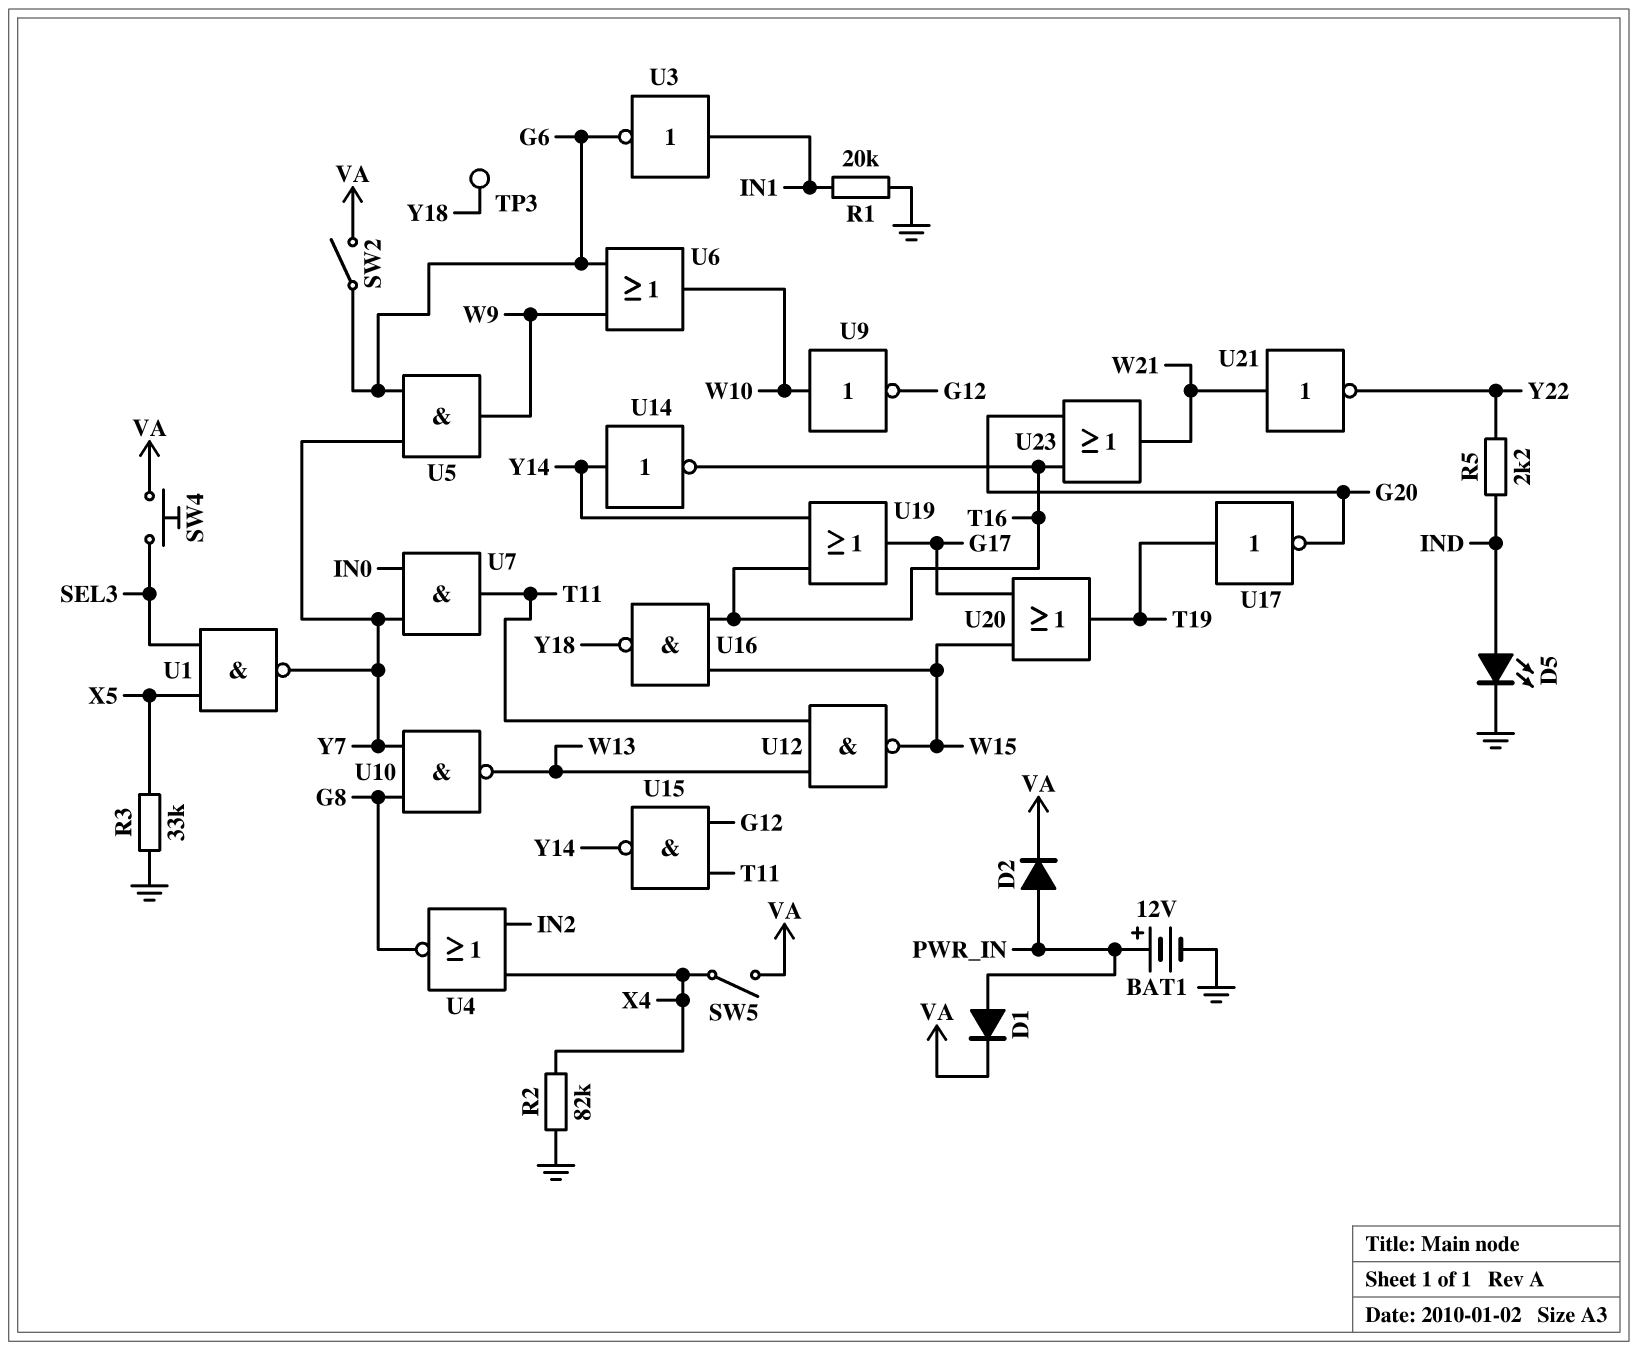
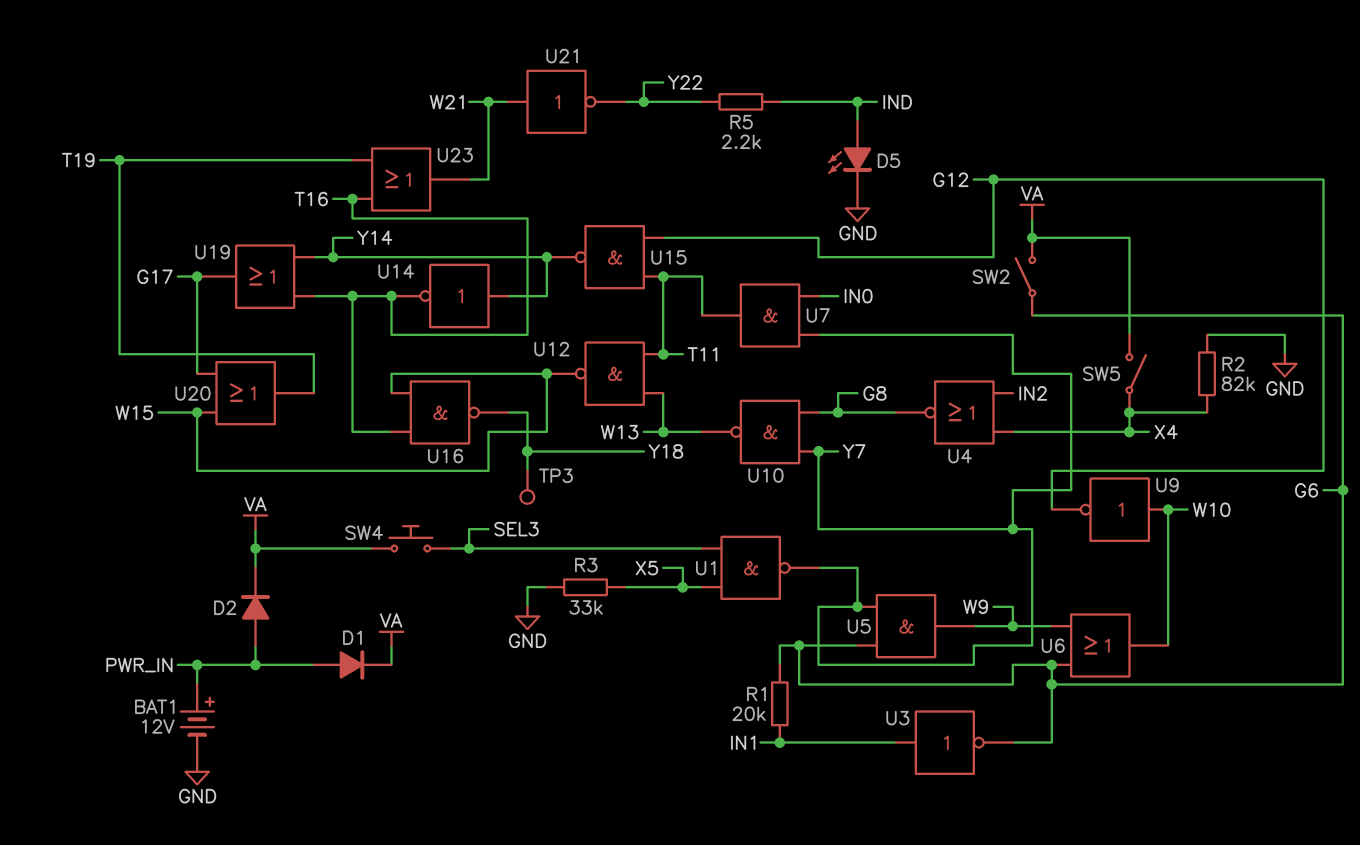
R1: 20k (GND, IN1) -> 20k (G6, IN1)
U17: NOT (in T19, out G20) -> none
U23: OR (in G20, in T16, out W21) -> OR (in T16, in T19, out W21)

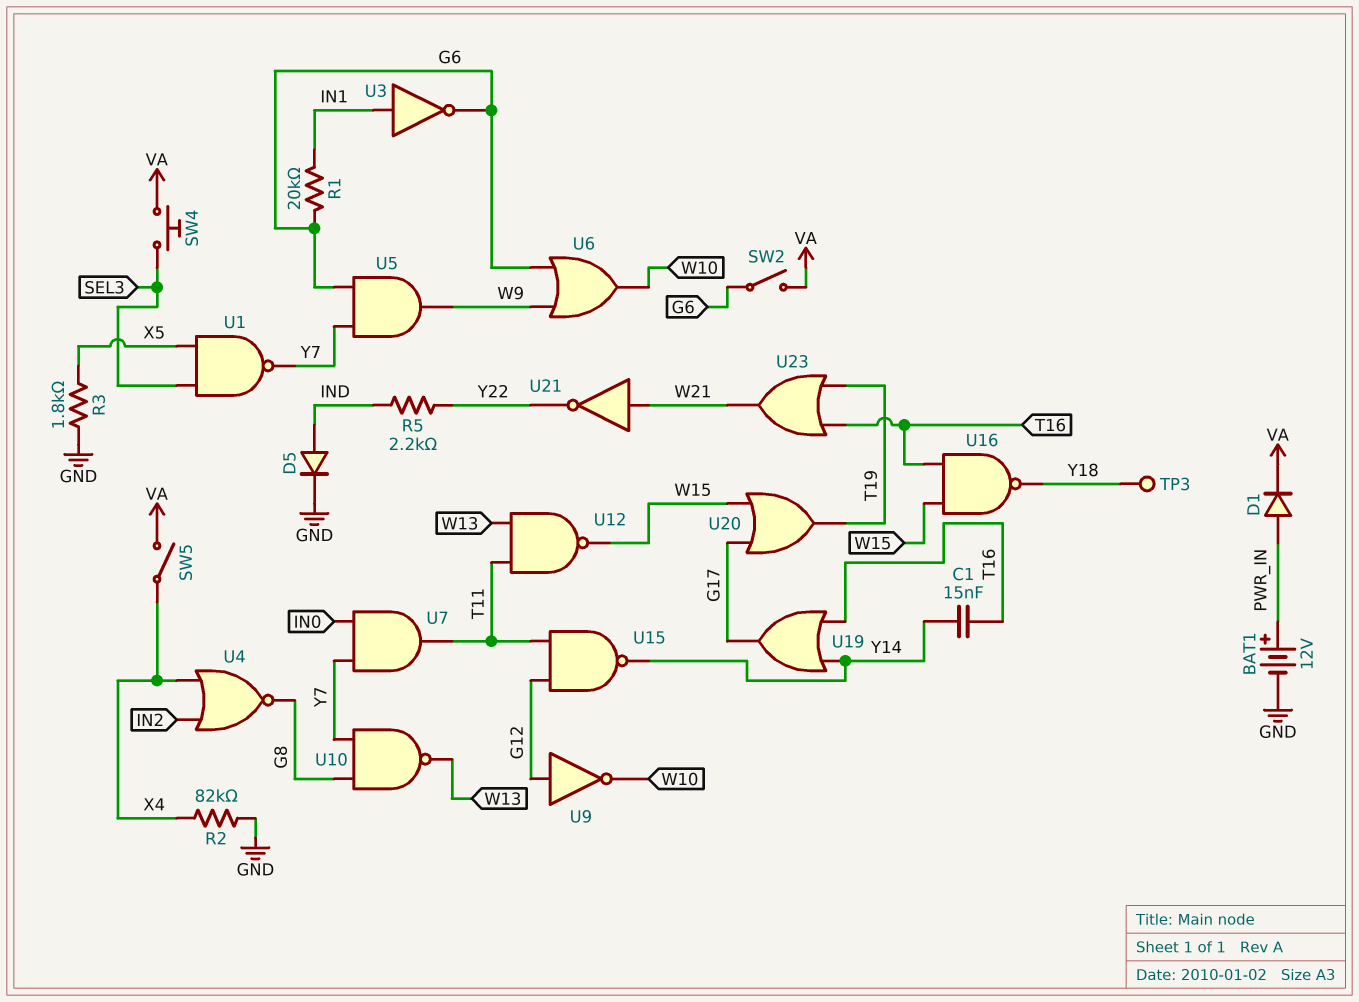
C1: none -> 15nF (T16, Y14)
D2: diode (A PWR_IN, K VA) -> none
D5: LED (A IND, K GND) -> diode (A IND, K GND)
R3: 33k (GND, X5) -> 1.8k (GND, X5)
U9: NOT (in W10, out G12) -> NOT (in G12, out W10)
U14: NOT (in Y14, out T16) -> none

